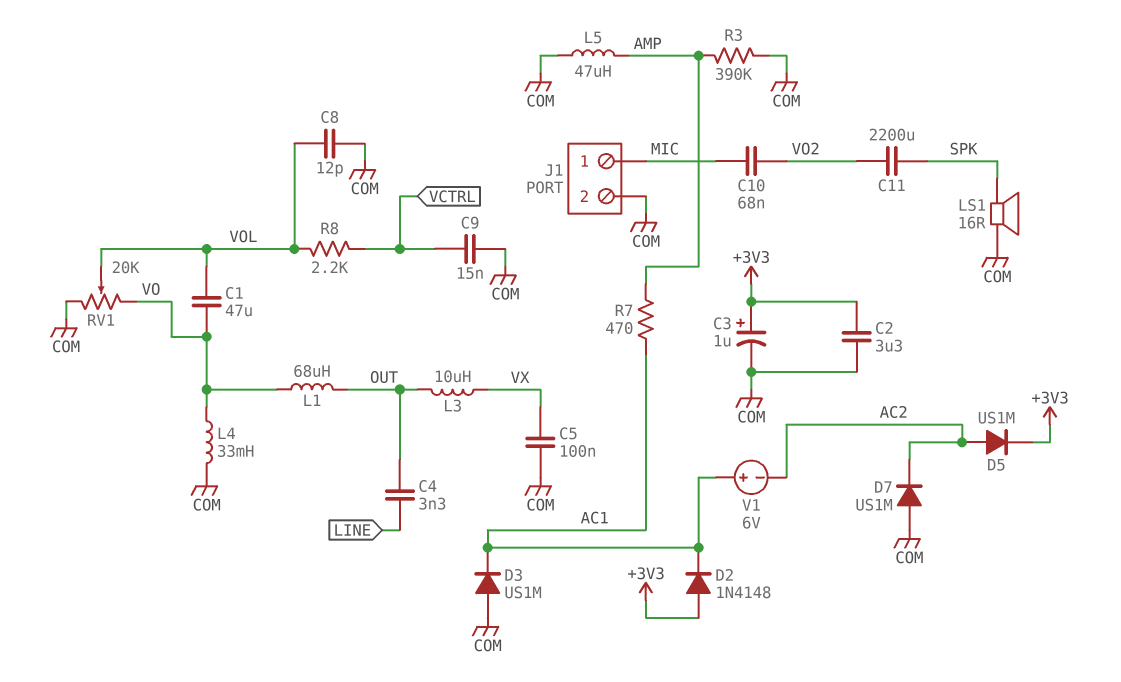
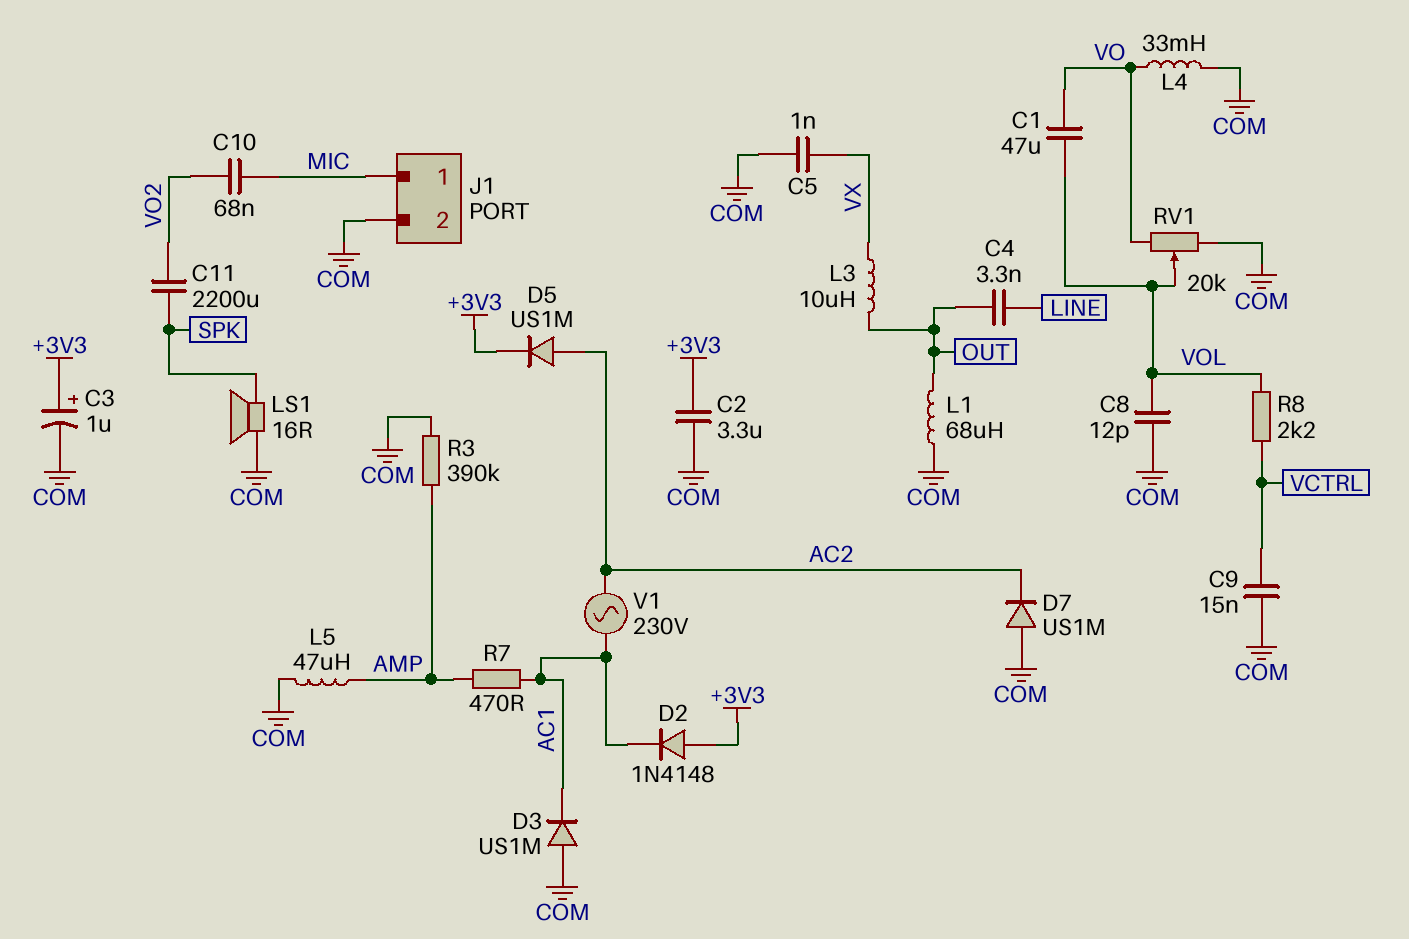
C5: 100nF (COM, VX) -> 1nF (COM, VX)
L1: 68uH (OUT, VO) -> 68uH (COM, OUT)
V1: 6V (plus AC1, minus AC2) -> AC 230V (AC1, AC2)

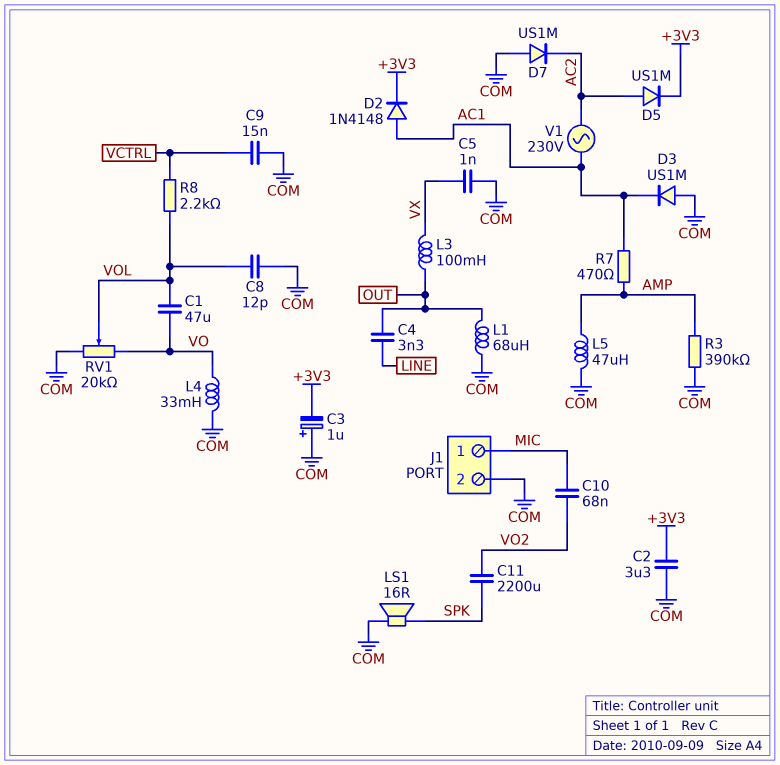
C3: 1uF (plus +3V3, minus COM) -> 1uF (plus COM, minus +3V3)
D2: diode 1N4148 (A +3V3, K AC1) -> diode 1N4148 (A AC1, K +3V3)
L3: 10uH (OUT, VX) -> 100mH (OUT, VX)

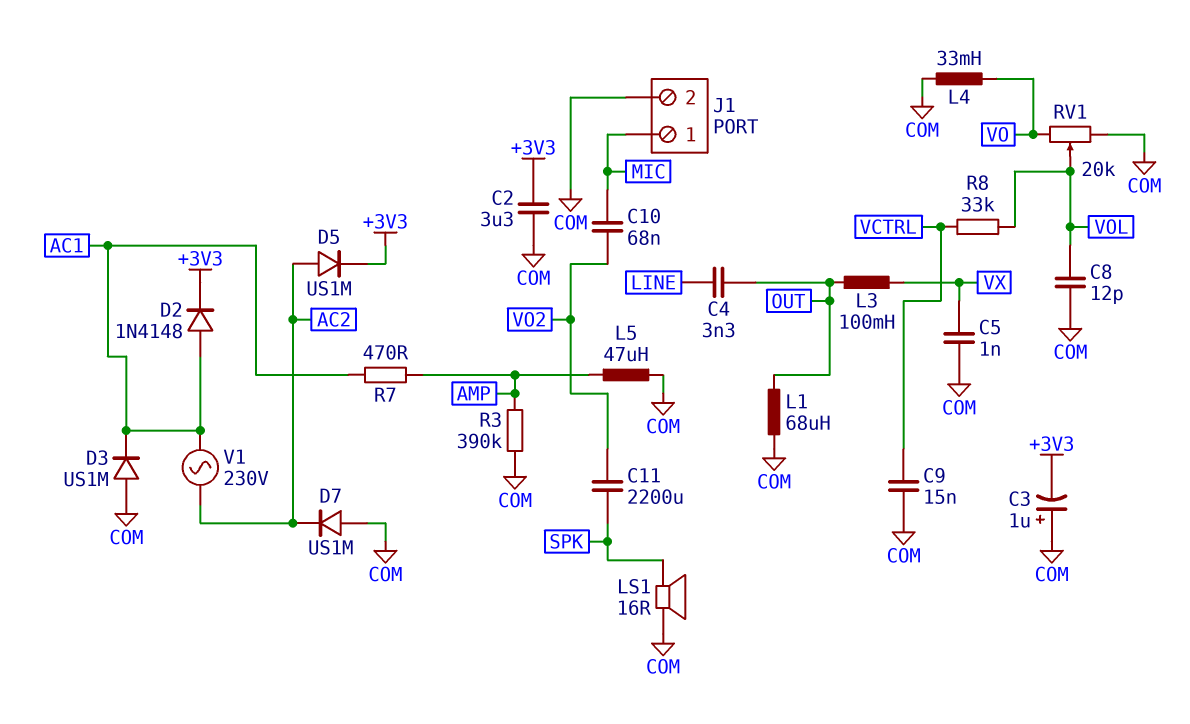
C1: 47uF (VO, VOL) -> none
R8: 2.2k (VCTRL, VOL) -> 33k (VCTRL, VOL)

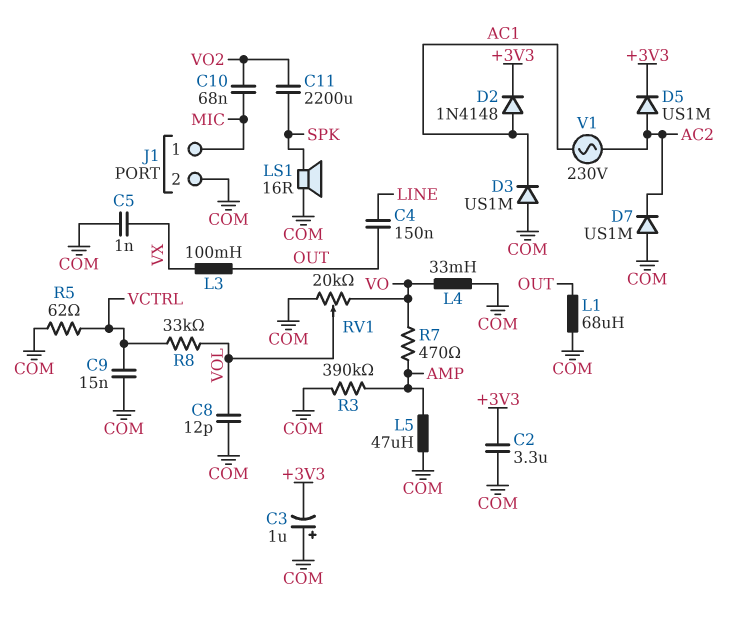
C4: 3.3nF (LINE, OUT) -> 150nF (LINE, OUT)
R5: none -> 62 (COM, VCTRL)
R7: 470 (AC1, AMP) -> 470 (AMP, VO)

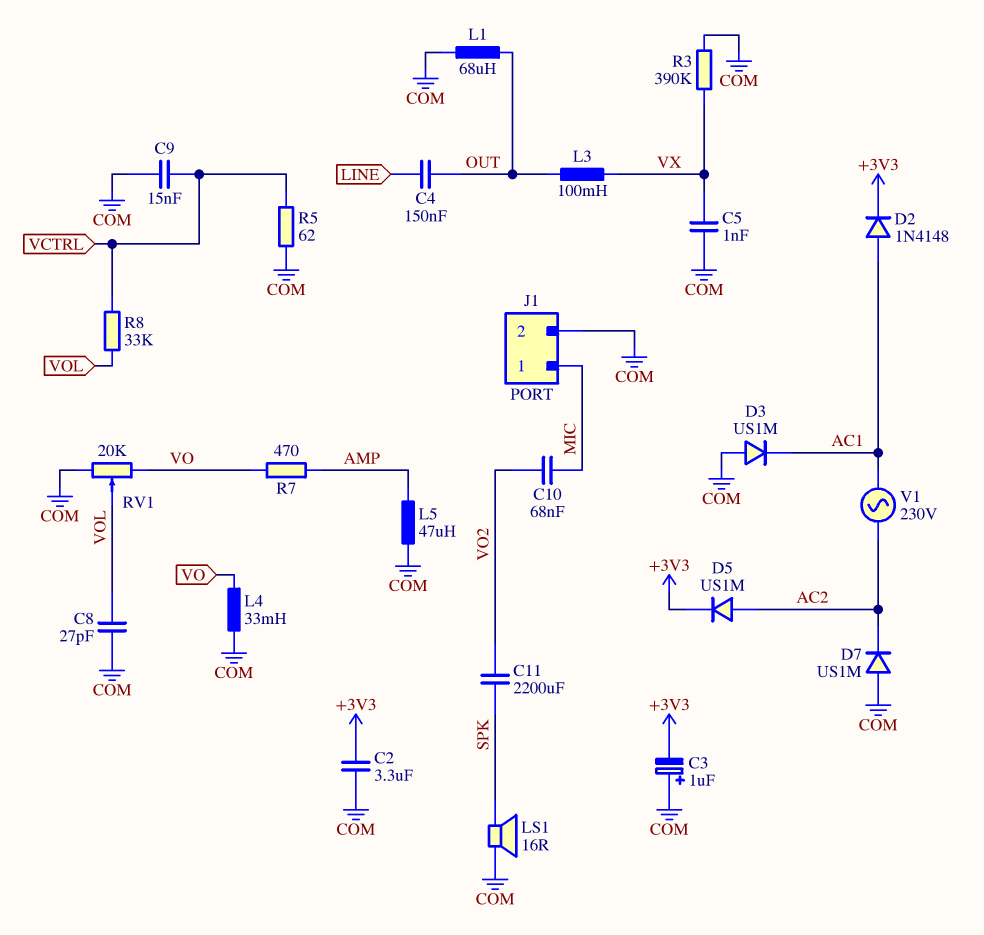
C8: 12pF (COM, VOL) -> 27pF (COM, VOL)
R3: 390k (AMP, COM) -> 390k (COM, VX)

